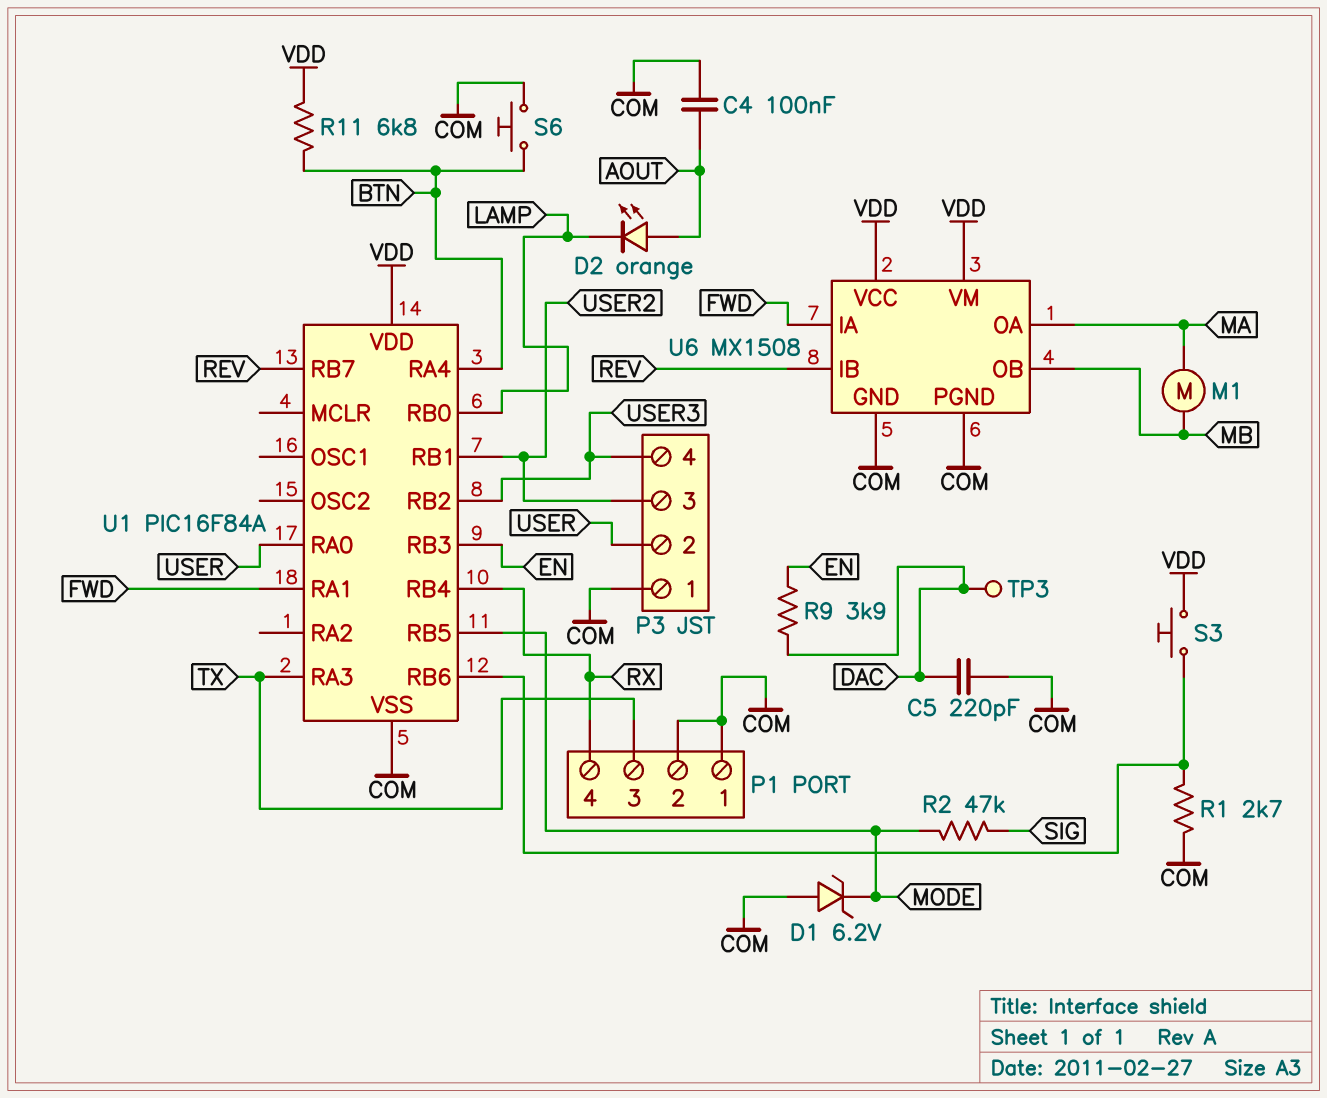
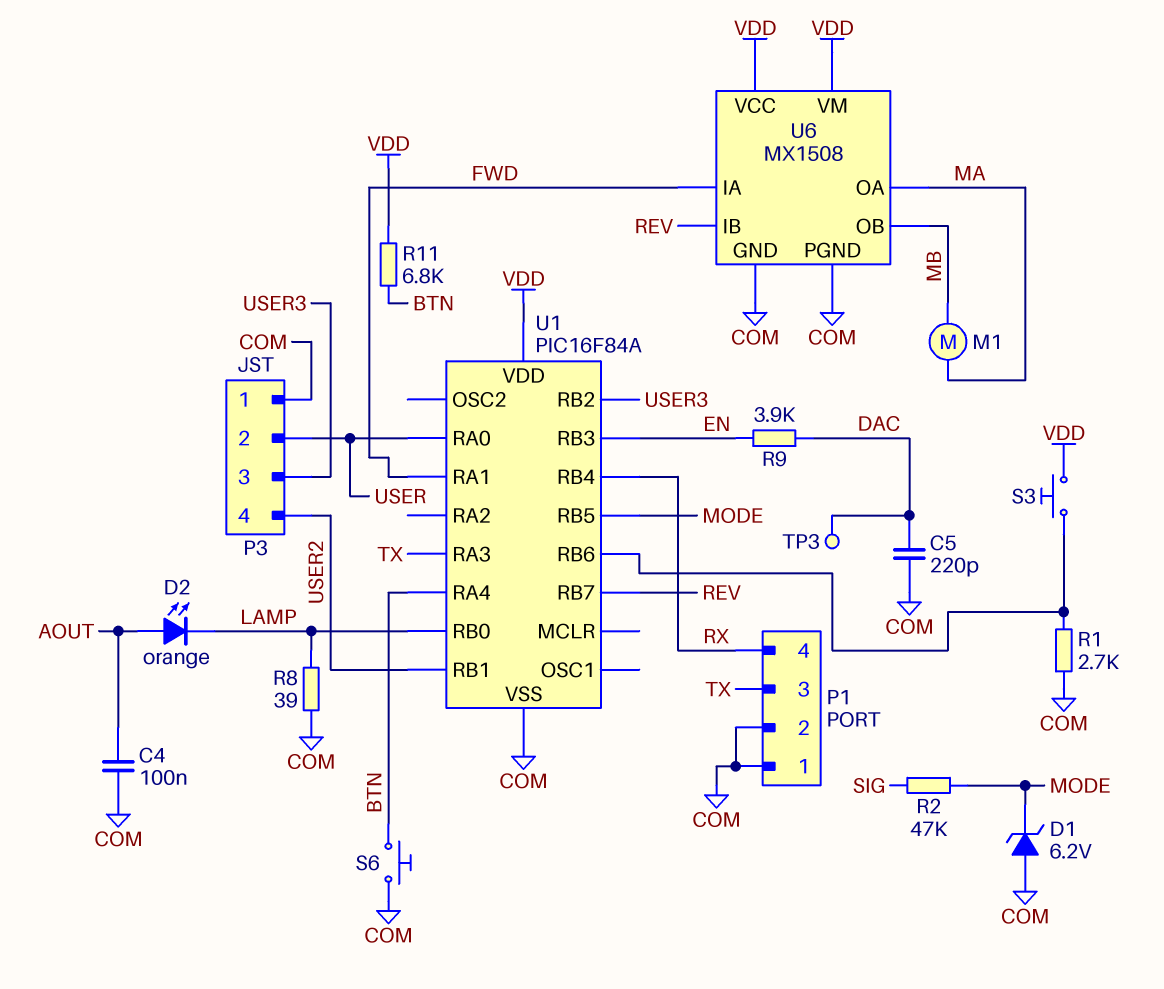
P3 pin 3: USER2 -> USER3
P3 pin 4: USER3 -> USER2
R8: none -> 39 (COM, LAMP)

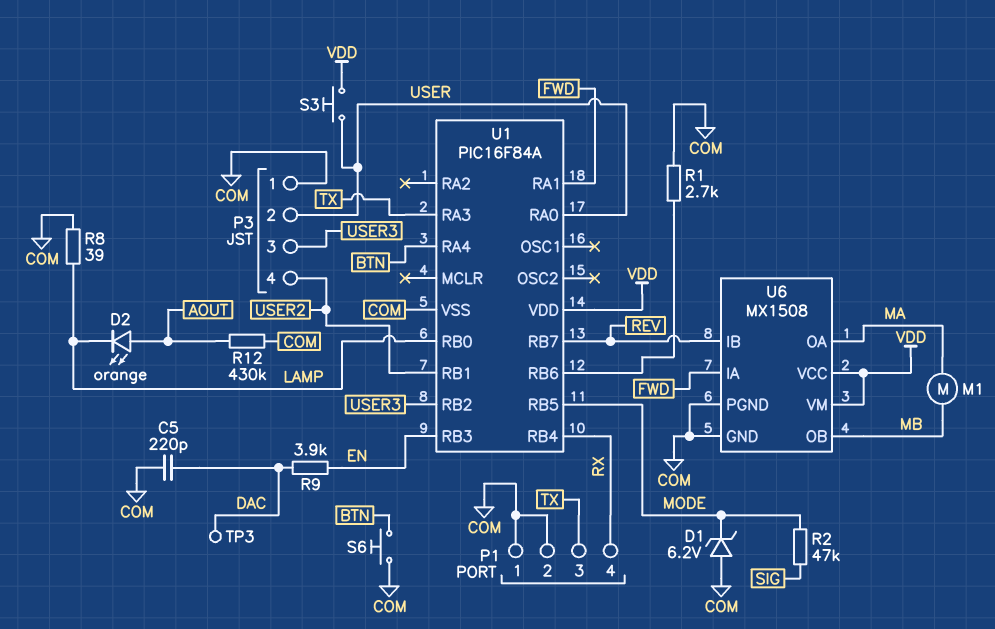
C4: 100nF (AOUT, COM) -> none
R11: 6.8k (BTN, VDD) -> none
R12: none -> 430k (AOUT, COM)
S3: button (U1/RB6, VDD) -> button (USER, VDD)

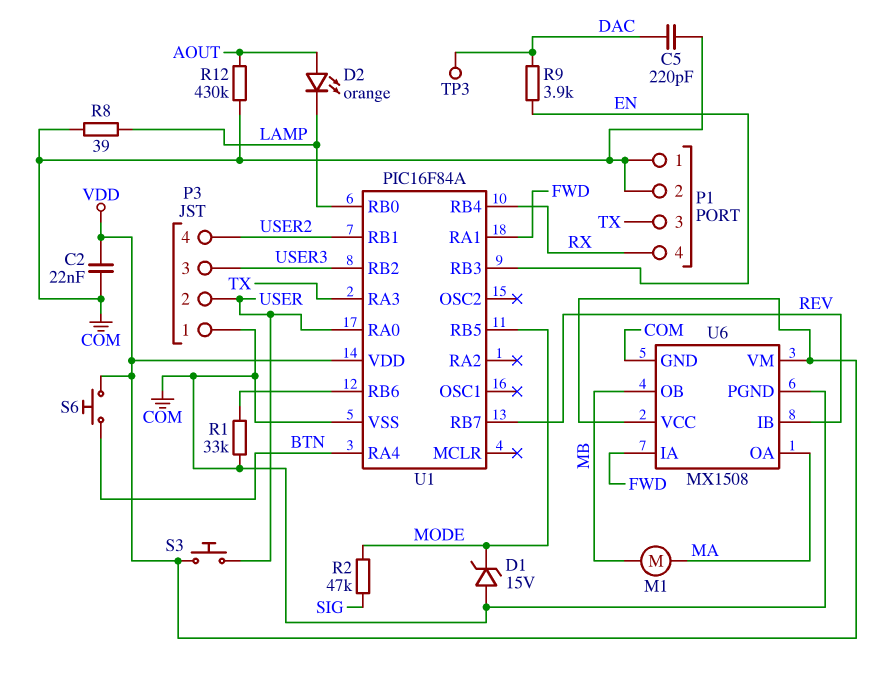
C2: none -> 22nF (COM, VDD)
D1: zener 6.2V (A COM, K MODE) -> zener 15V (A COM, K MODE)
R1: 2.7k (COM, U1/RB6) -> 33k (COM, U1/RB6)
S6: button (BTN, COM) -> button (BTN, VDD)

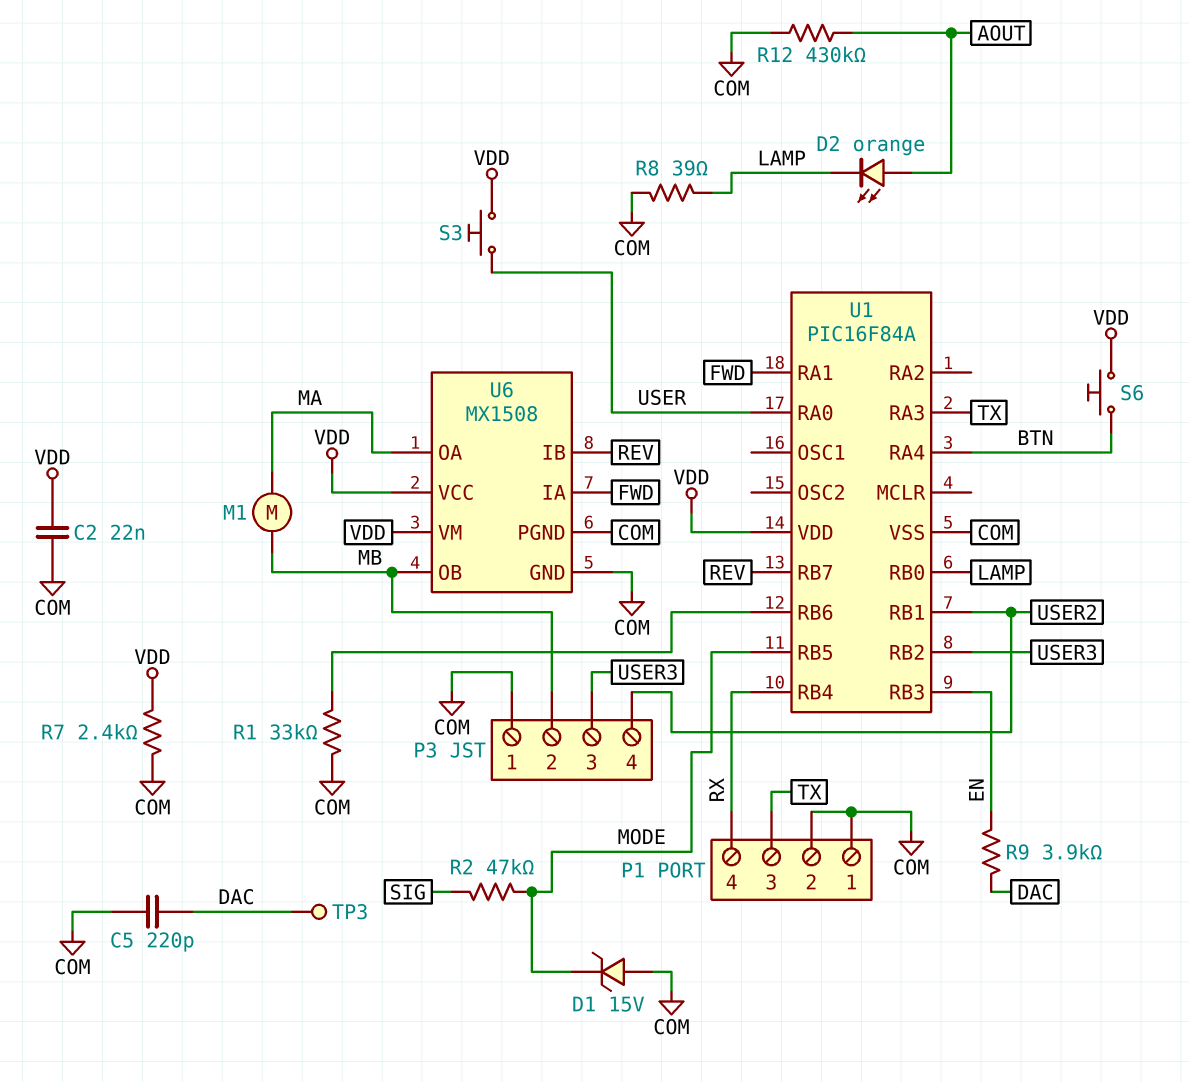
P3 pin 2: USER -> MB
R7: none -> 2.4k (COM, VDD)

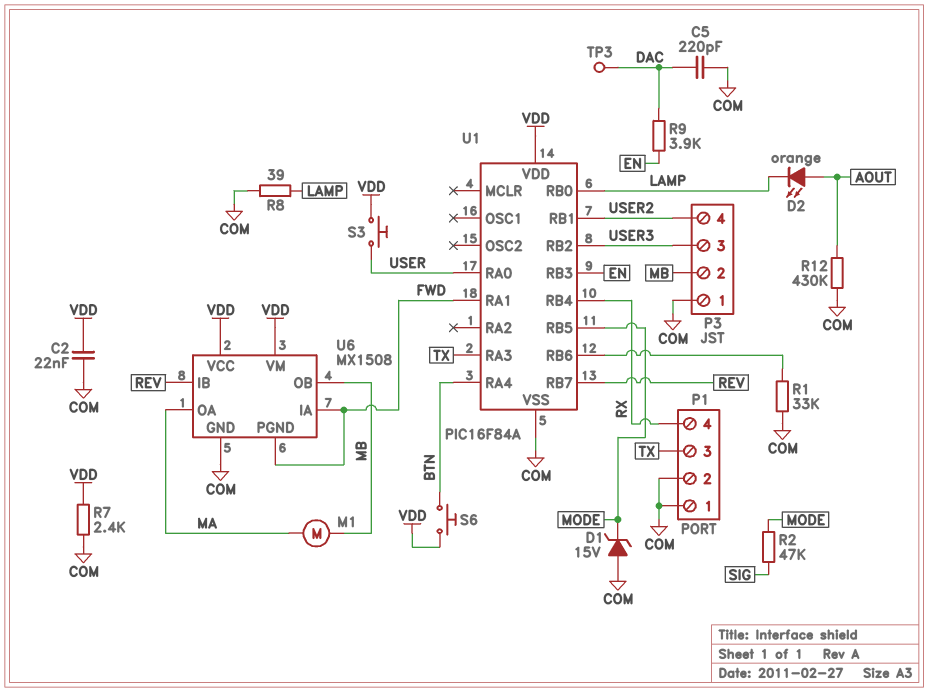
U6 pin PGND: COM -> FWD

